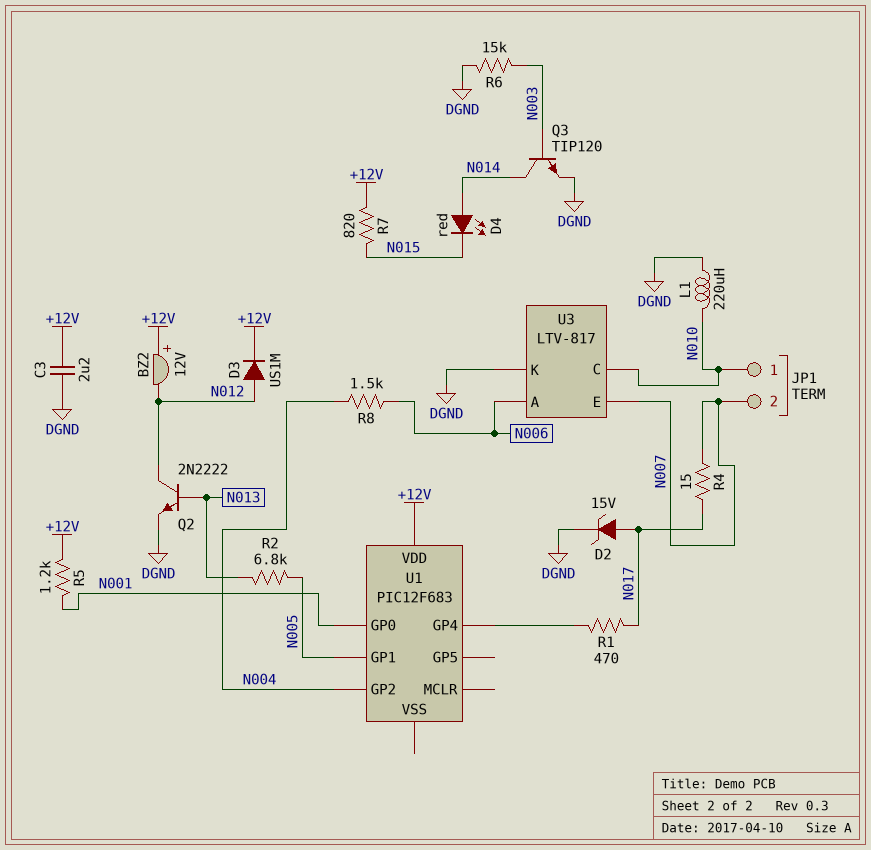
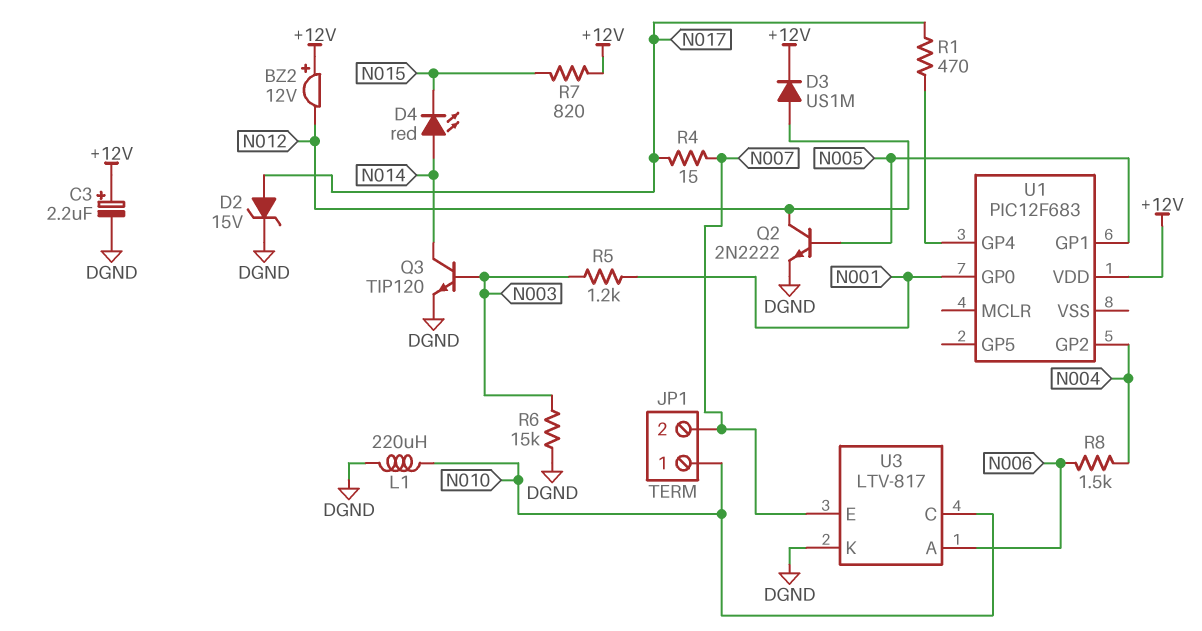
C3: 2.2uF (+12V, DGND) -> 2.2uF (plus +12V, minus DGND)
Q2: NPN 2N2222 (B N013, C N012, E DGND) -> NPN 2N2222 (B N005, C N012, E DGND)
R2: 6.8k (N005, N013) -> none
R5: 1.2k (+12V, N001) -> 1.2k (N001, N003)

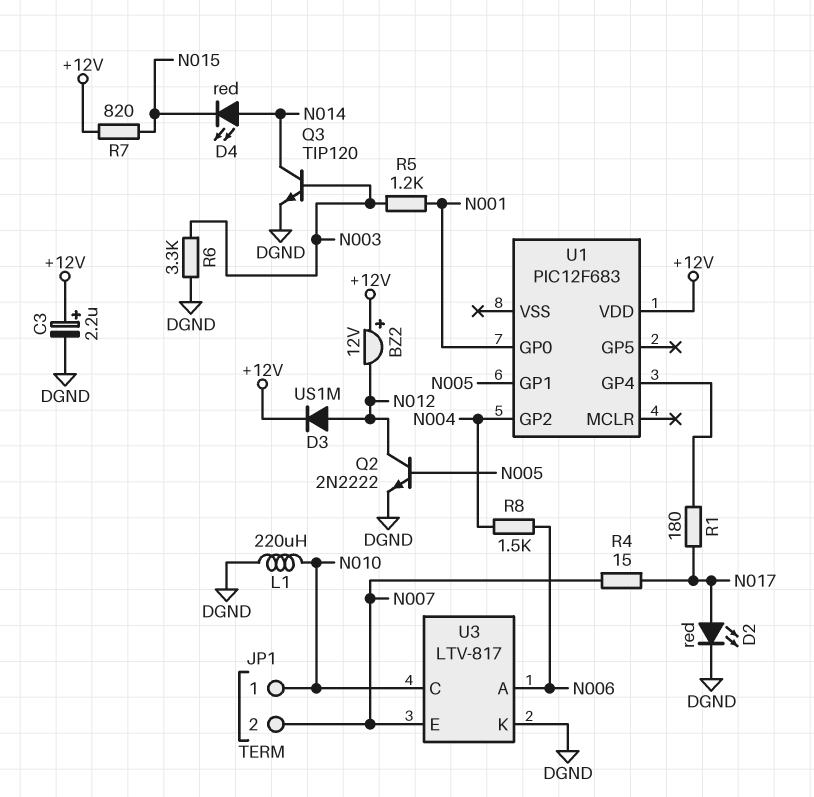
D2: zener 15V (A N017, K DGND) -> LED red (A N017, K DGND)
R1: 470 (N017, U1/GP4) -> 180 (N017, U1/GP4)
R6: 15k (DGND, N003) -> 3.3k (DGND, N003)

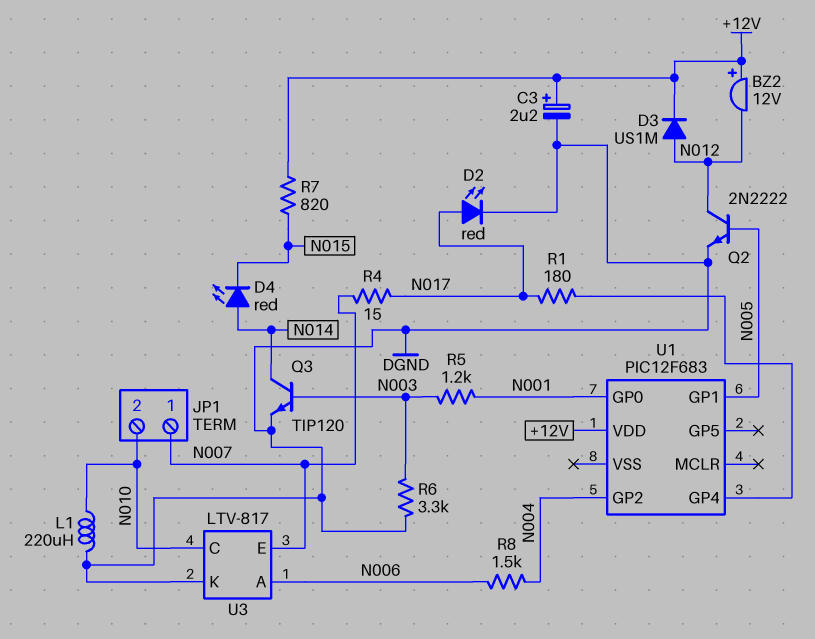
JP1 pin 1: N010 -> N007
JP1 pin 2: N007 -> N010

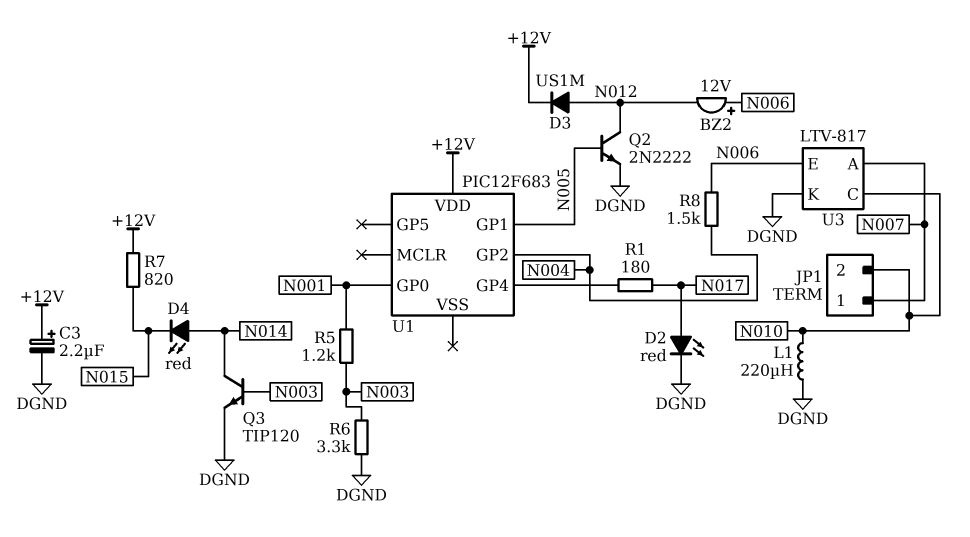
BZ2: buzzer 12V (plus +12V, minus N012) -> buzzer 12V (plus N006, minus N012)
R4: 15 (N007, N017) -> none
U3 pin A: N006 -> N007
U3 pin E: N007 -> N006

